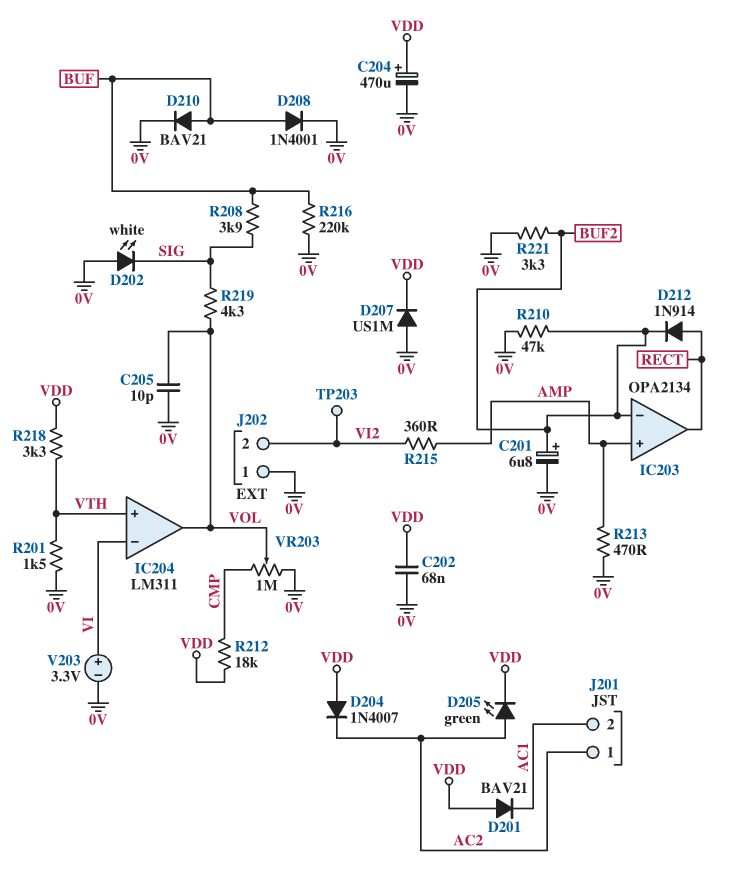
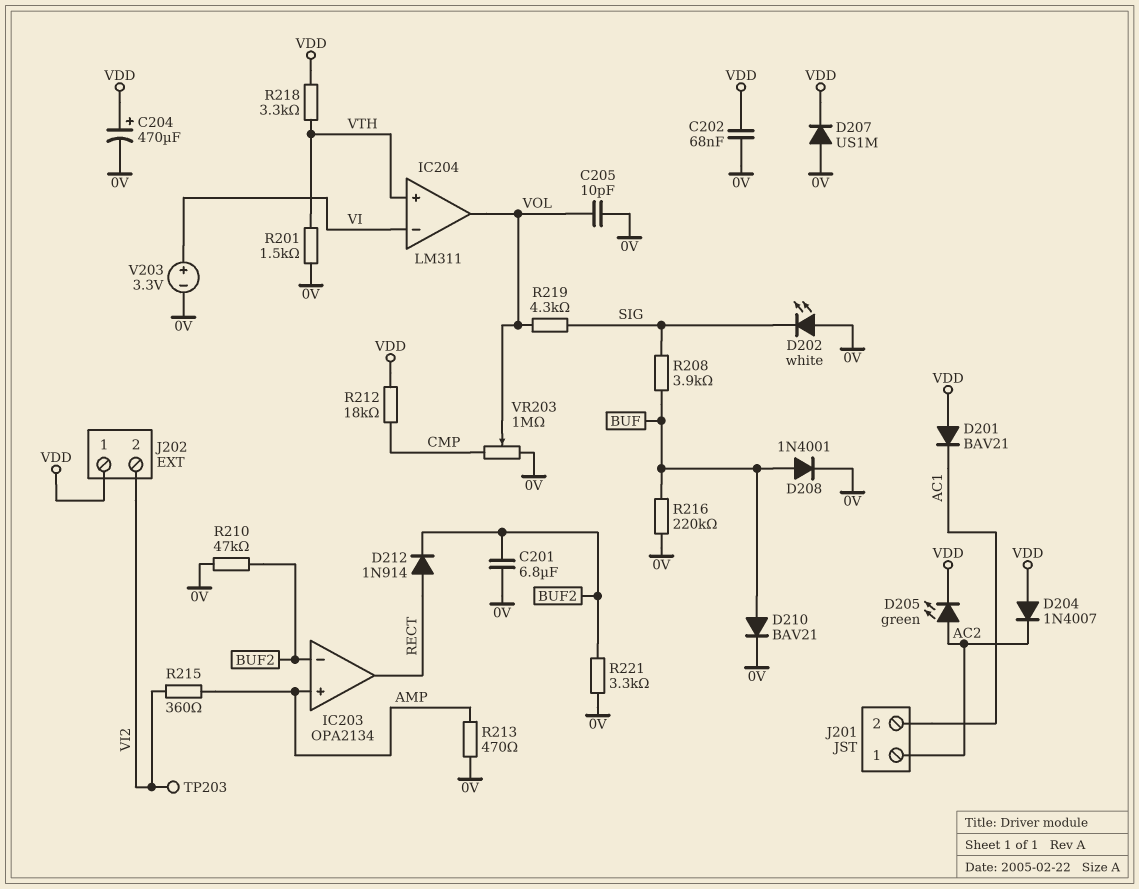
C201: 6.8uF (plus BUF2, minus 0V) -> 6.8uF (0V, BUF2)
J202 pin 1: 0V -> VDD

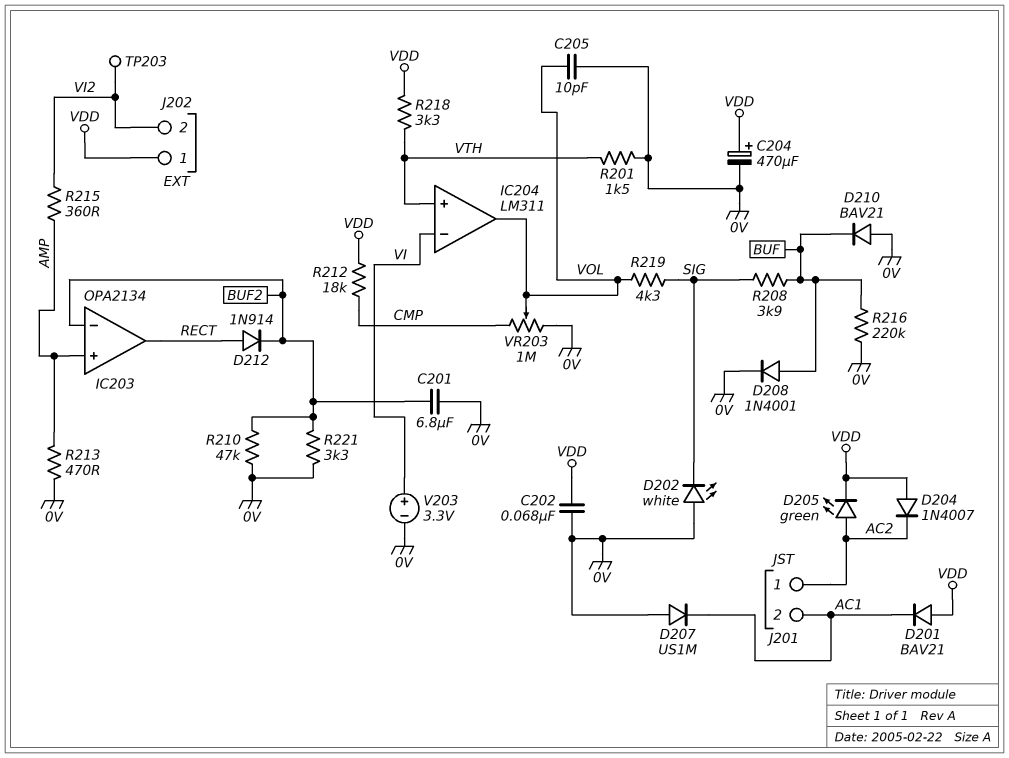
D207: diode US1M (A 0V, K VDD) -> diode US1M (A 0V, K AC1)
D210: diode BAV21 (A BUF, K 0V) -> diode BAV21 (A 0V, K BUF)

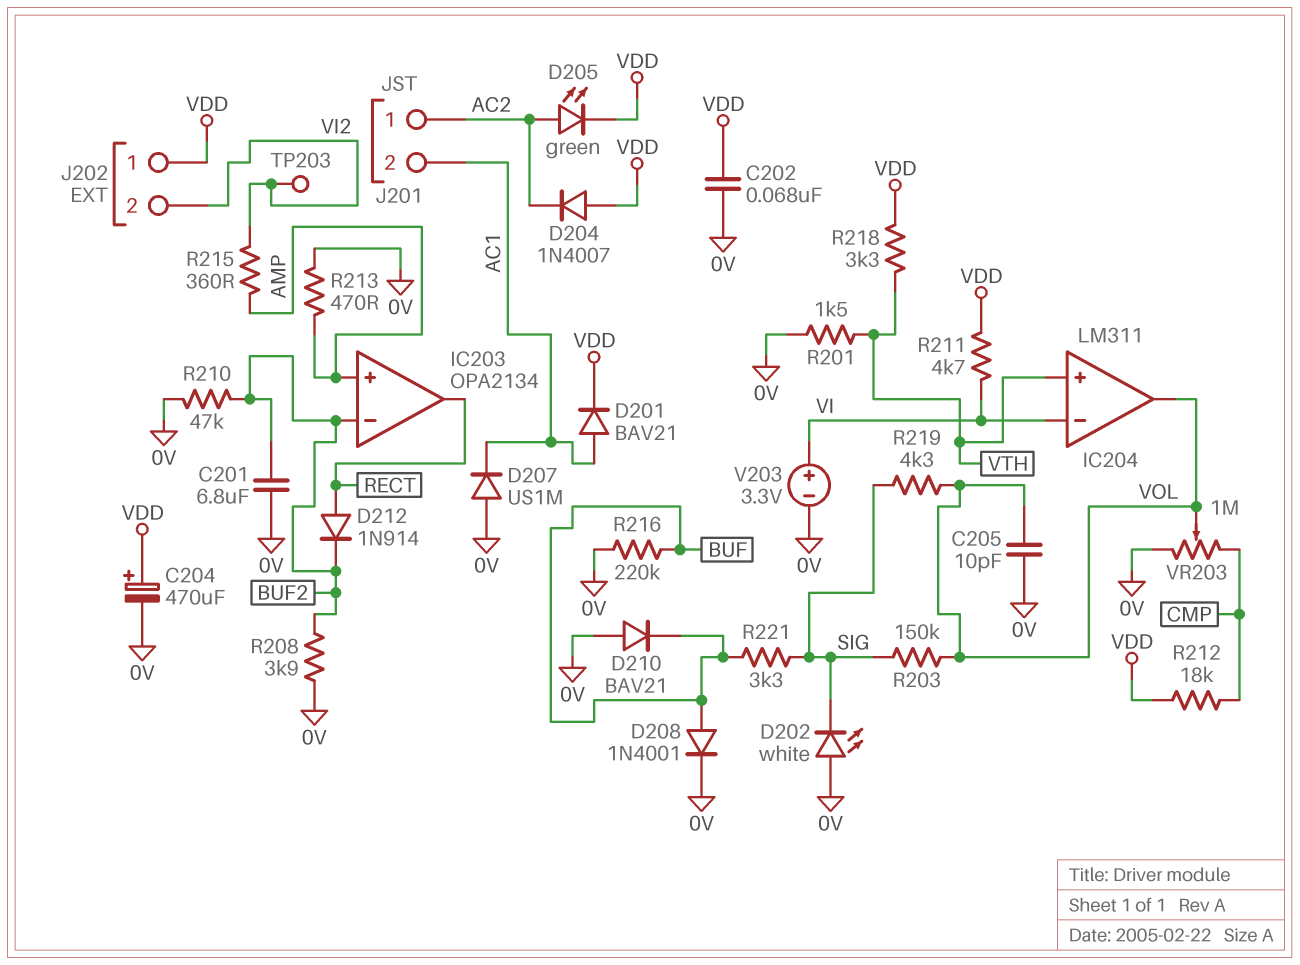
D201: diode BAV21 (A VDD, K AC1) -> diode BAV21 (A AC1, K VDD)
R203: none -> 150k (SIG, VOL)
R208: 3.9k (BUF, SIG) -> 3.9k (0V, BUF2)
R211: none -> 4.7k (VDD, VI)
R221: 3.3k (0V, BUF2) -> 3.3k (BUF, SIG)

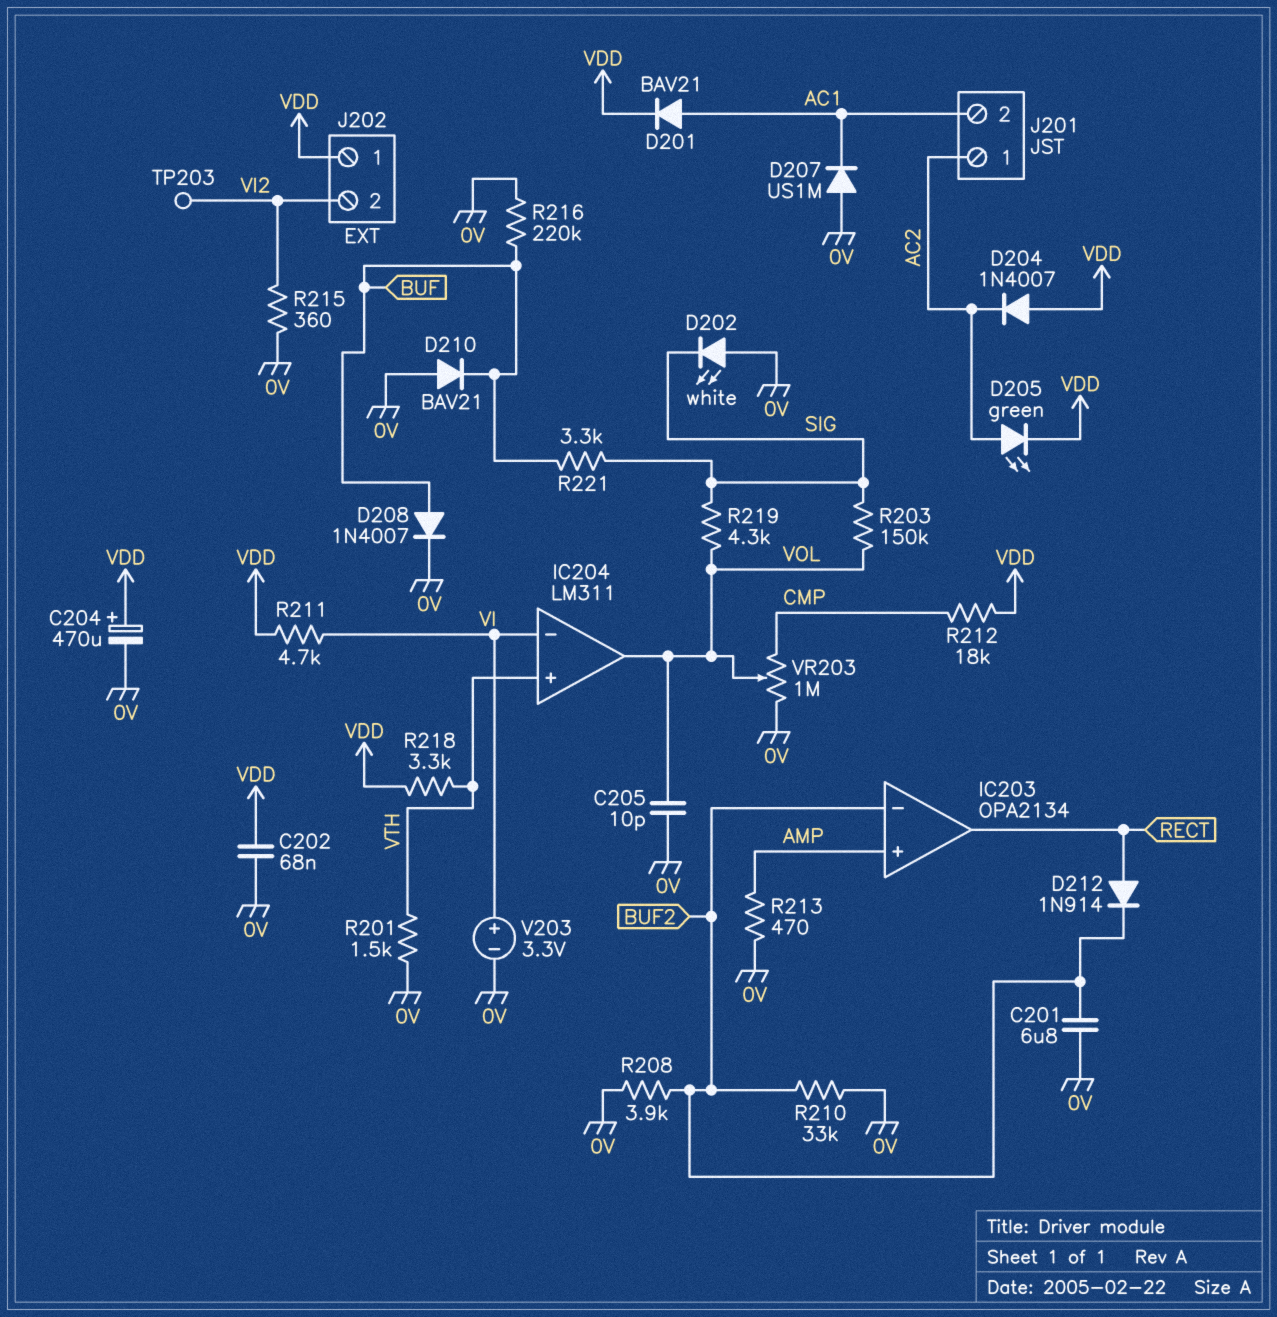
D208: diode 1N4001 (A BUF, K 0V) -> diode 1N4007 (A BUF, K 0V)
R210: 47k (0V, BUF2) -> 33k (0V, BUF2)
R215: 360 (AMP, VI2) -> 360 (0V, VI2)

